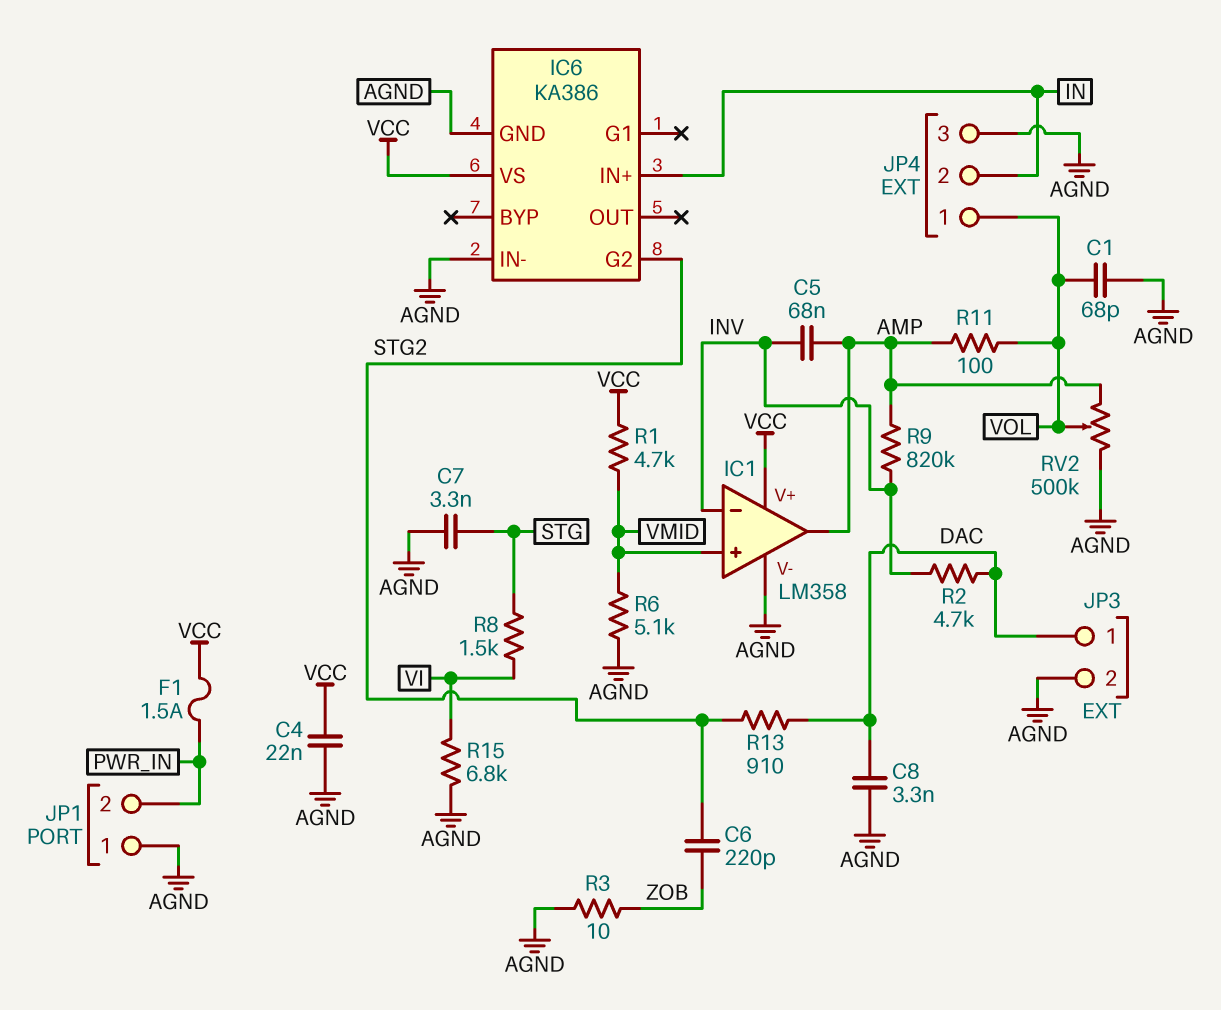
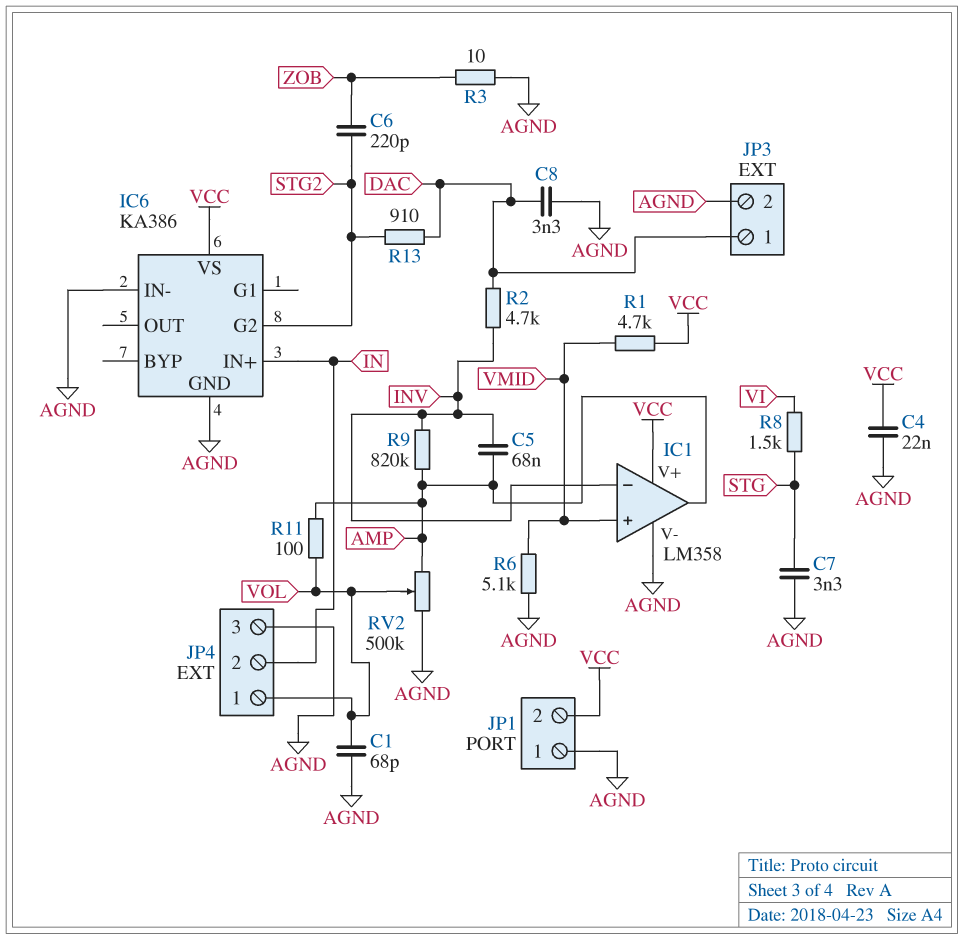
F1: 1.5A (PWR_IN, VCC) -> none
JP1 pin 2: PWR_IN -> VCC
R15: 6.8k (AGND, VI) -> none

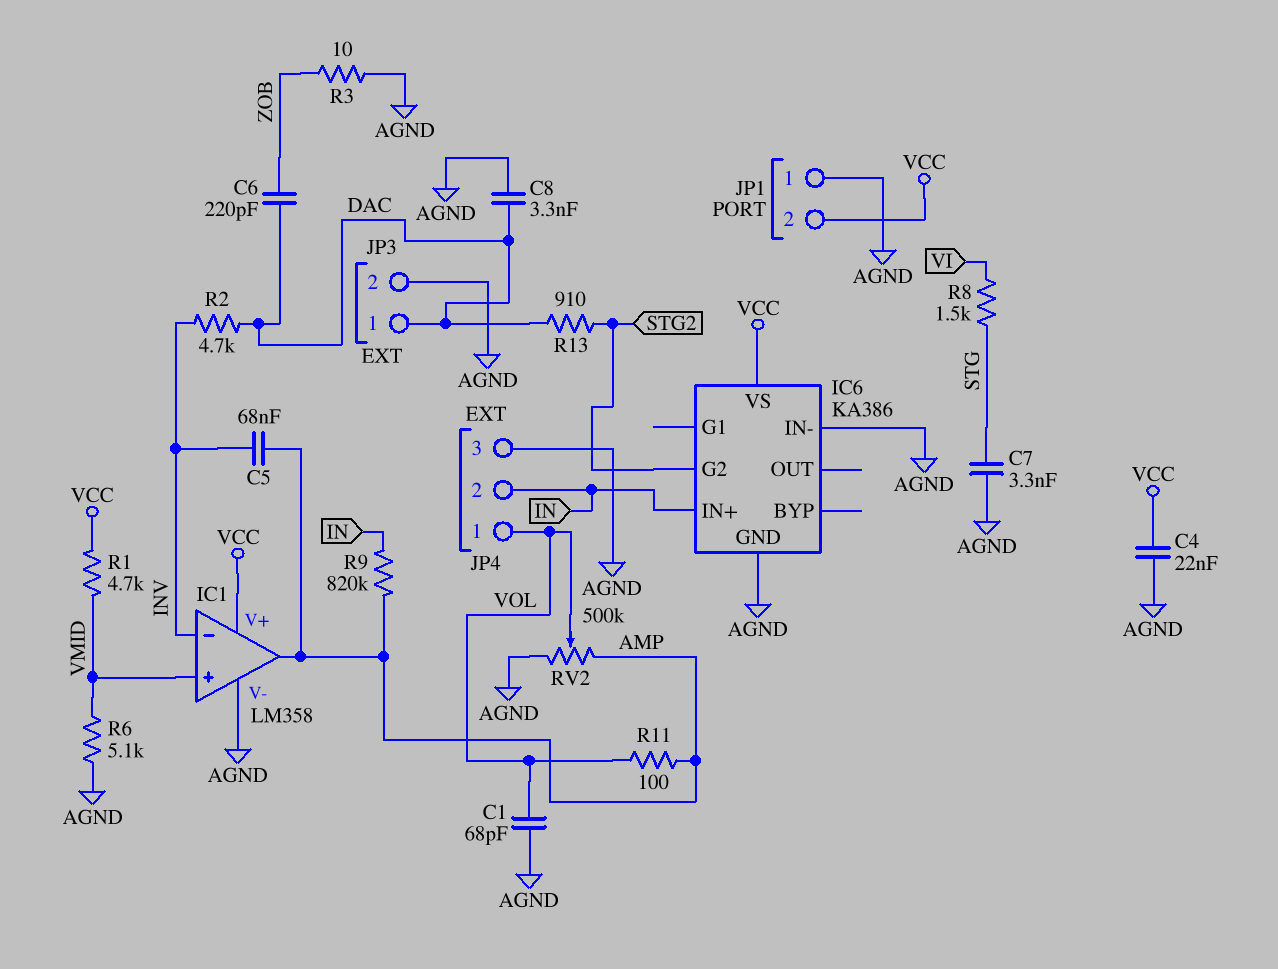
C6: 220pF (STG2, ZOB) -> 220pF (DAC, ZOB)
R9: 820k (AMP, INV) -> 820k (AMP, IN)

